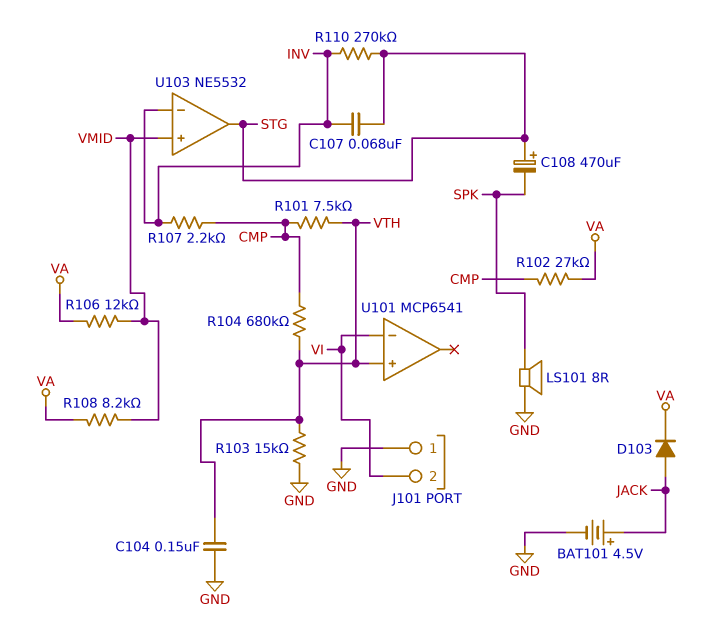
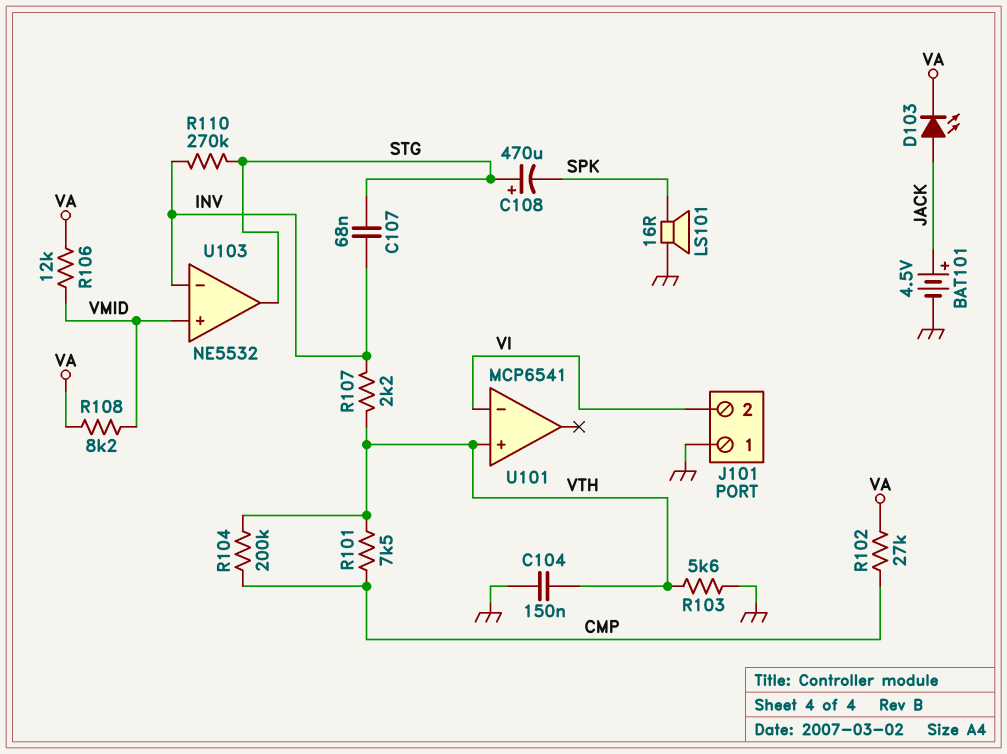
D103: diode (A JACK, K VA) -> LED (A JACK, K VA)
LS101: speaker 8R (GND, SPK) -> speaker 16R (GND, SPK)
R103: 15k (GND, VTH) -> 5.6k (GND, VTH)
R104: 680k (CMP, VTH) -> 200k (CMP, VTH)
R107: 2.2k (CMP, INV) -> 2.2k (INV, VTH)

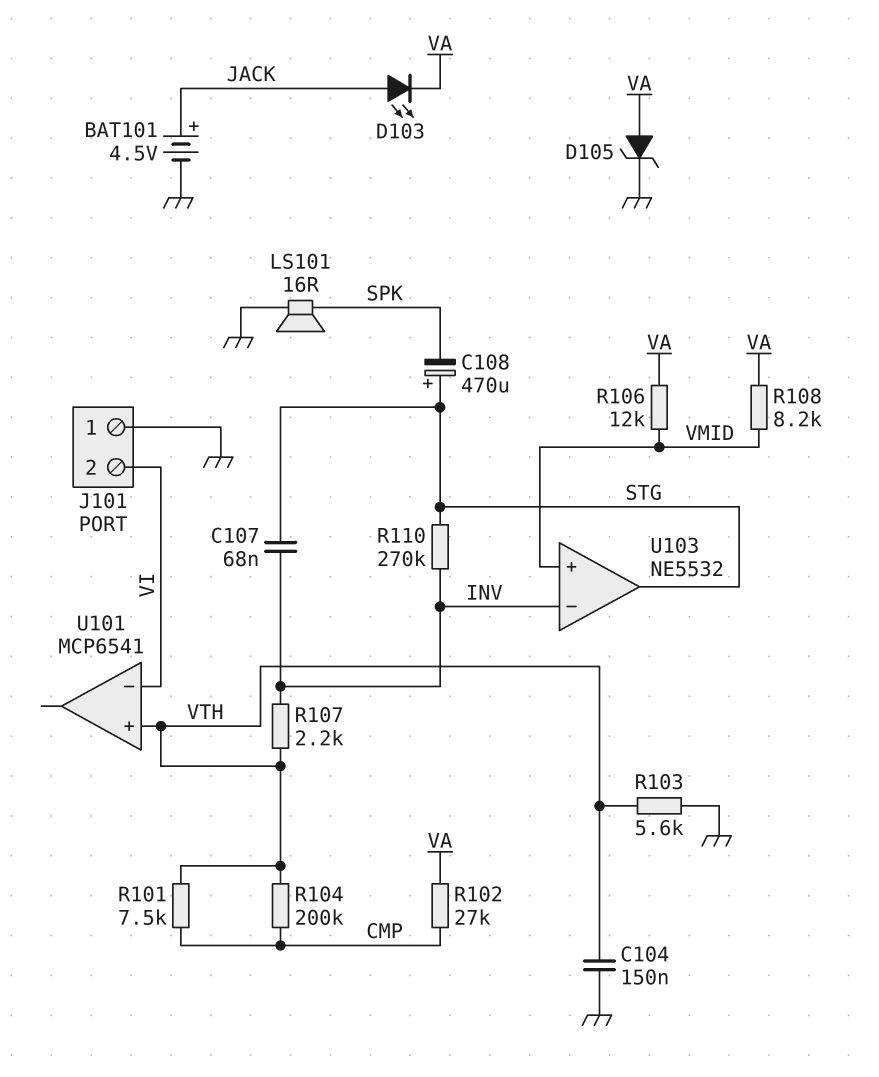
D105: none -> zener (A VA, K GND)

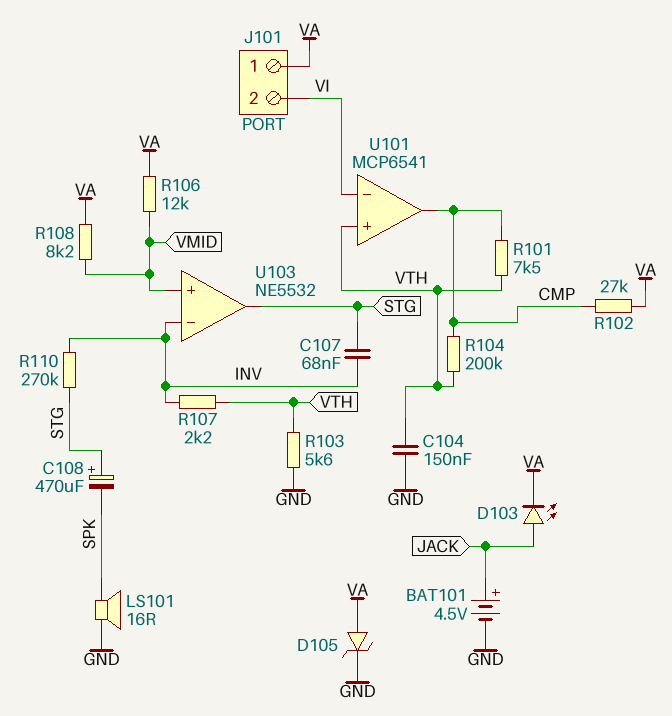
J101 pin 1: GND -> VA
U101 pin out: none -> CMP

